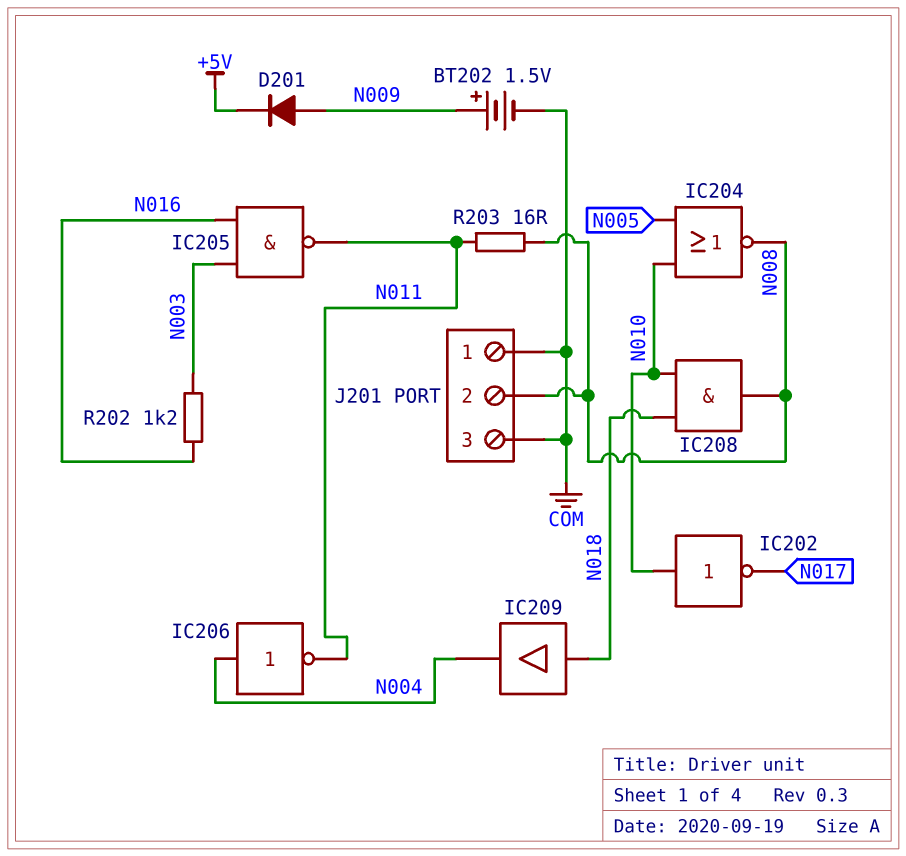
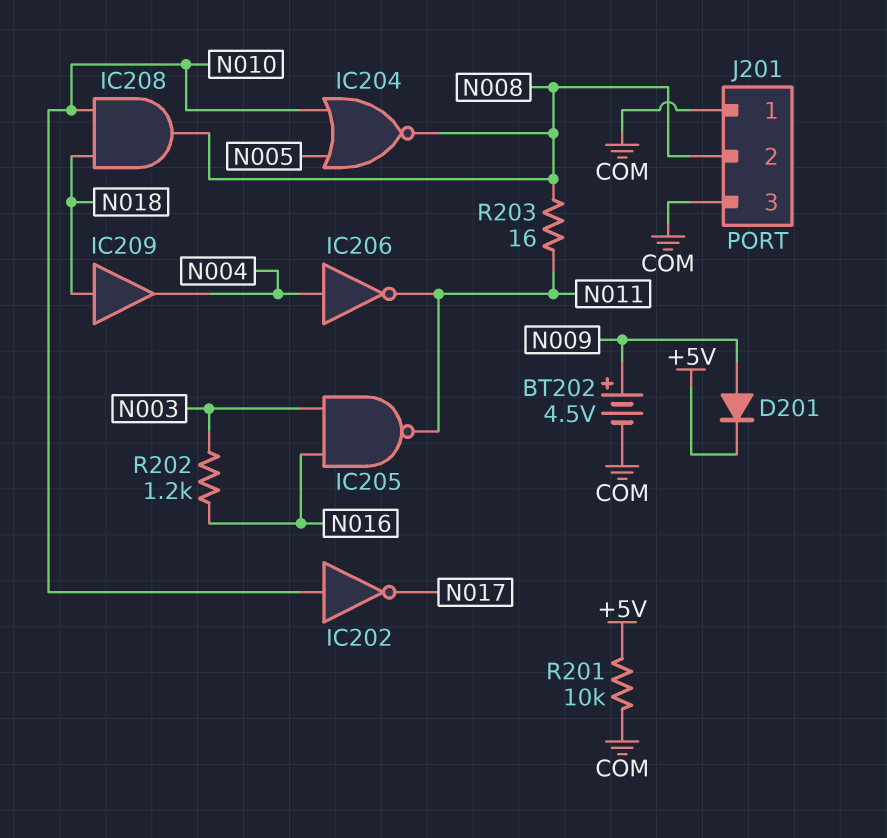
BT202: 1.5V (plus N009, minus COM) -> 4.5V (plus N009, minus COM)
R201: none -> 10k (+5V, COM)

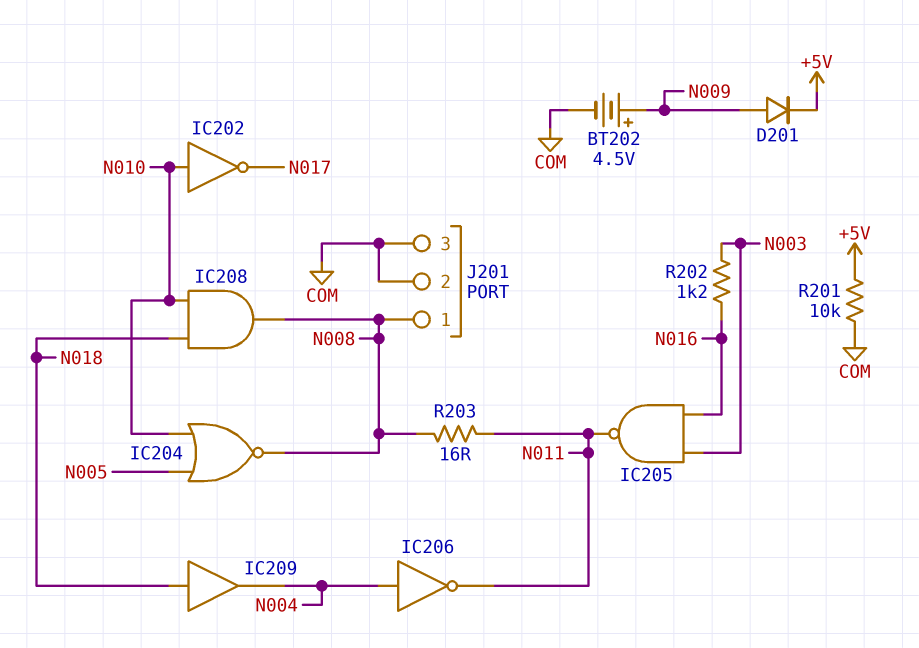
J201 pin 1: COM -> N008
J201 pin 2: N008 -> COM

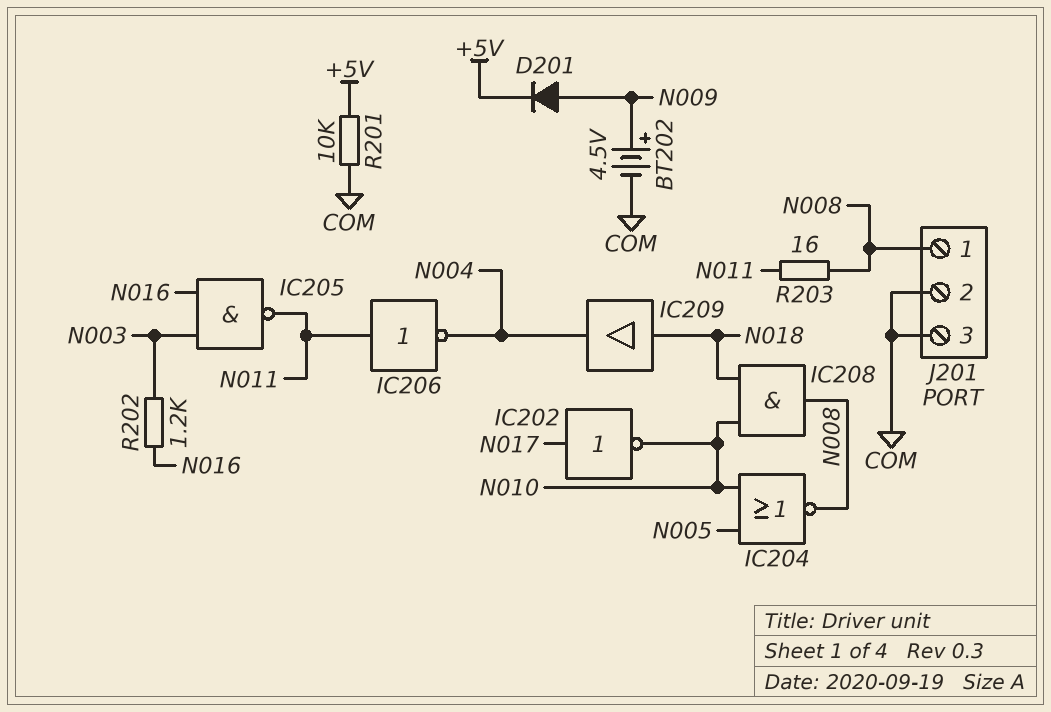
IC202: NOT (in N010, out N017) -> NOT (in N017, out N010)
IC206: NOT (in N004, out N011) -> NOT (in N011, out N004)

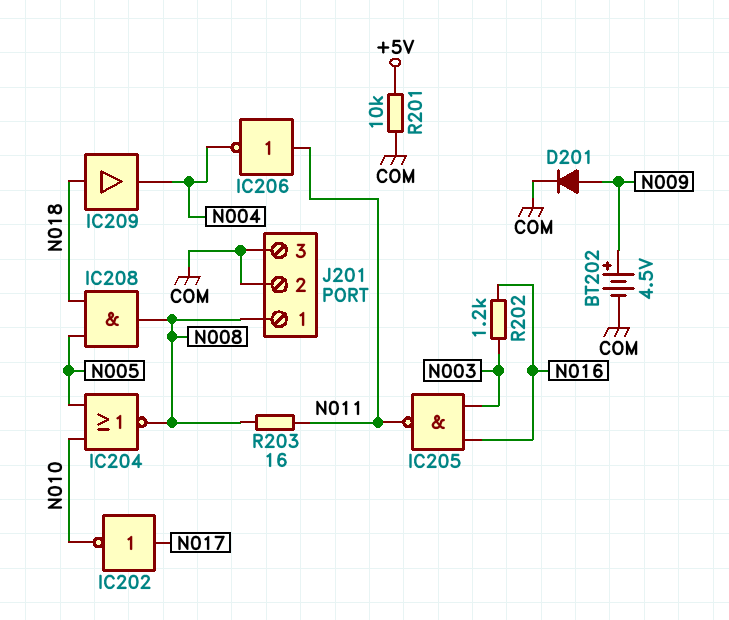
D201: diode (A N009, K +5V) -> diode (A N009, K COM)
IC208: AND (in N010, in N018, out N008) -> AND (in N005, in N018, out N008)

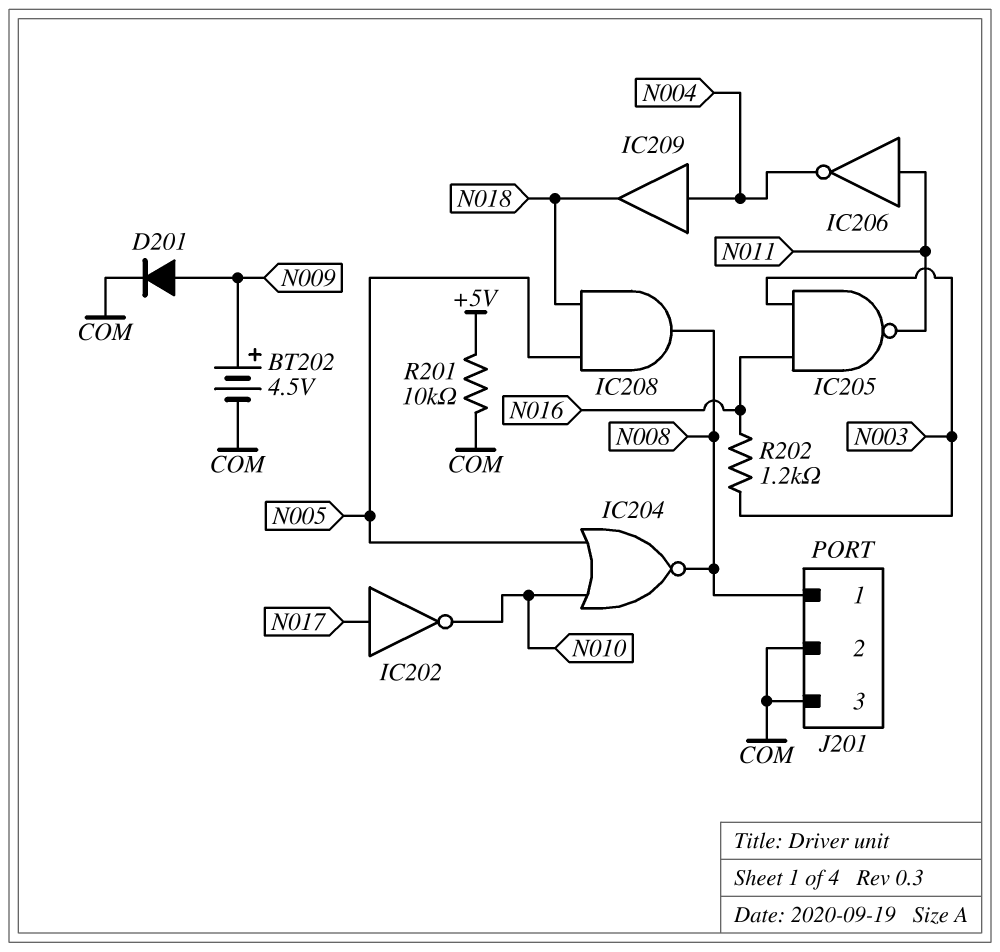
IC209: buffer (in N018, out N004) -> buffer (in N004, out N018)
R203: 16 (N008, N011) -> none

